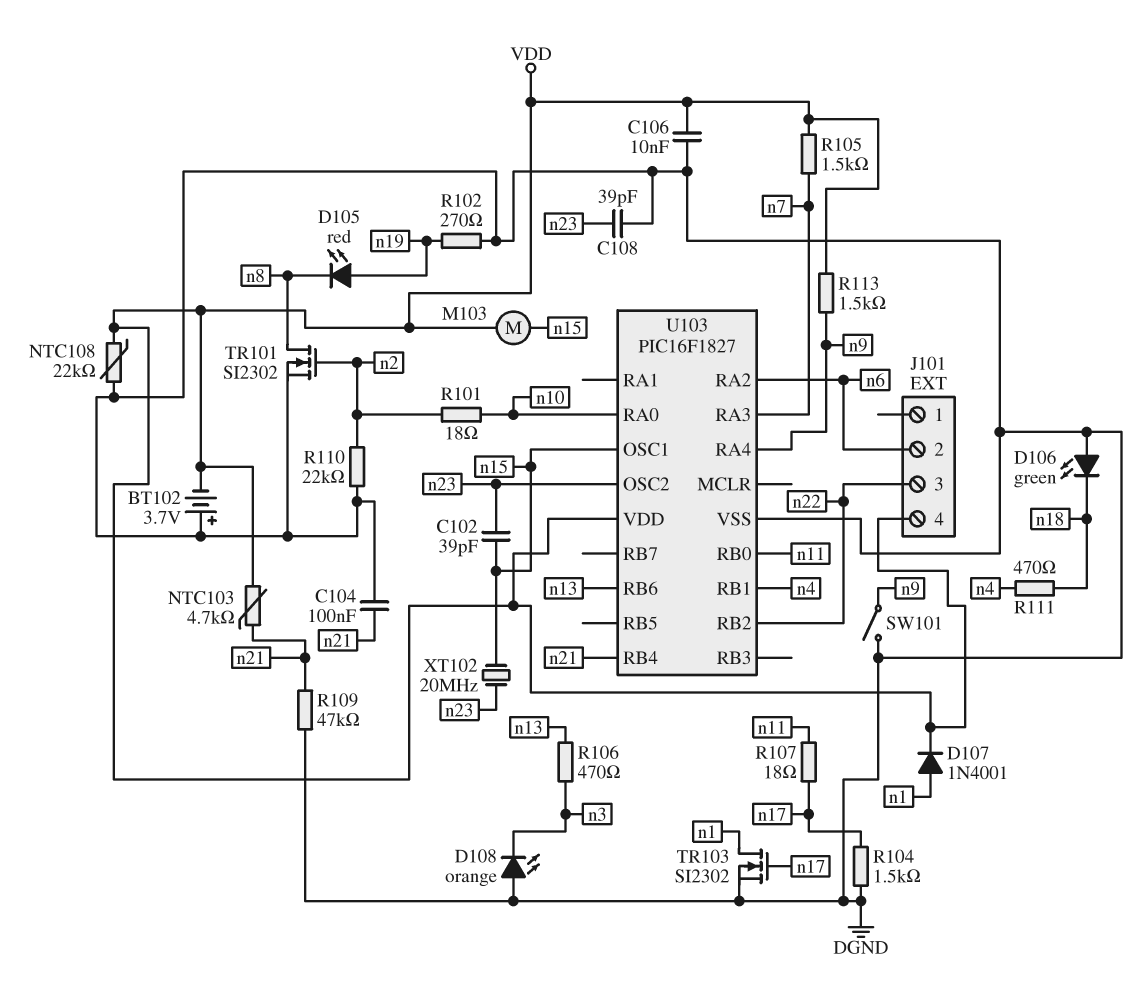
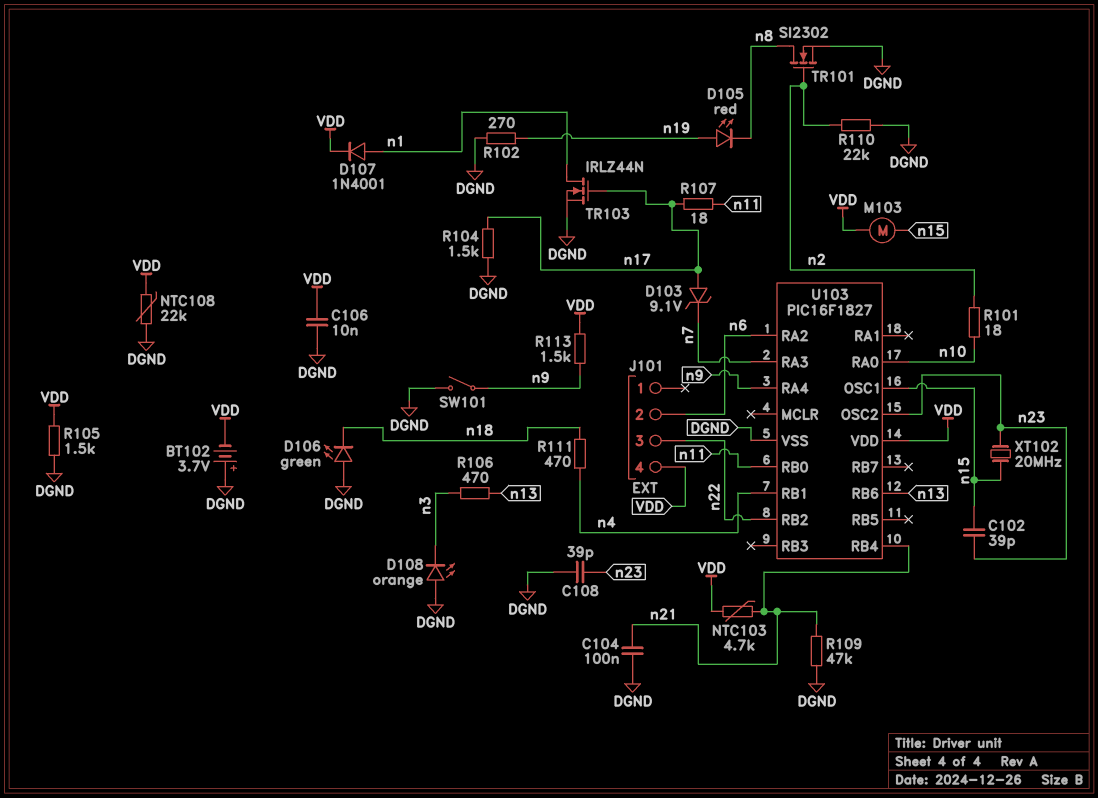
D103: none -> zener 9.1V (A n17, K n7)
R105: 1.5k (VDD, n7) -> 1.5k (DGND, VDD)
TR103: NMOS SI2302 (G n17, D n1, S DGND) -> NMOS IRLZ44N (G n17, D n1, S DGND)

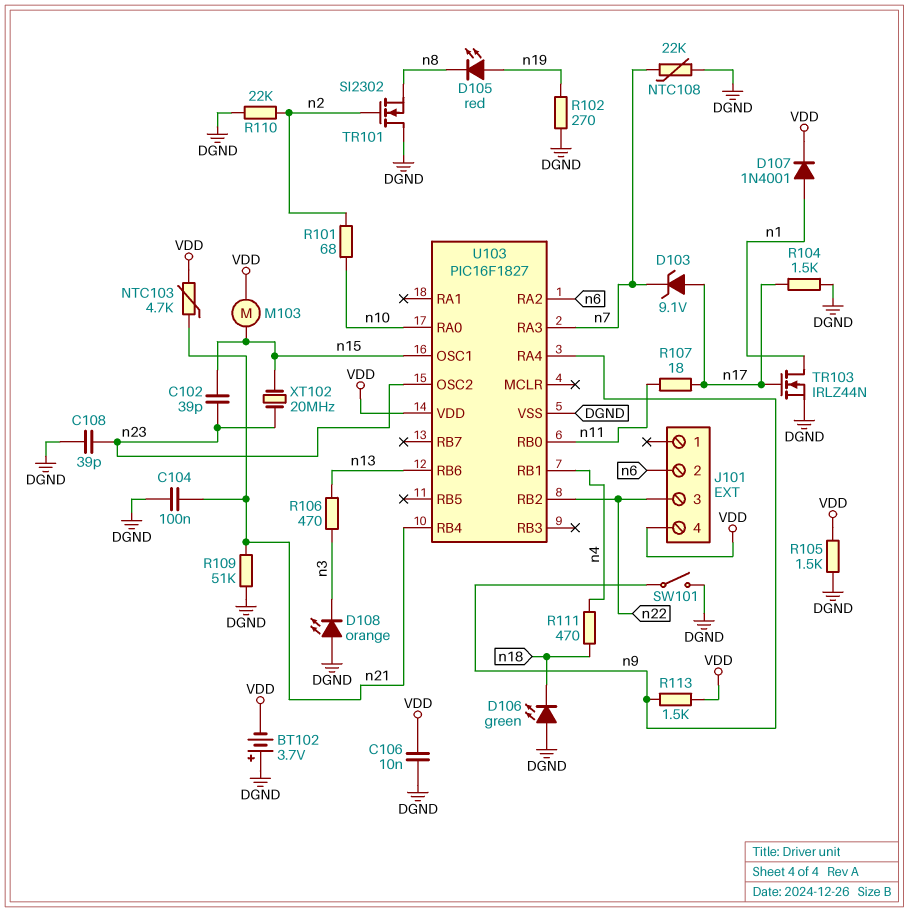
NTC108: 22k (DGND, VDD) -> 22k (DGND, n7)
R101: 18 (n2, n10) -> 68 (n2, n10)
R109: 47k (DGND, n21) -> 51k (DGND, n21)
TR101: NMOS SI2302 (G n2, D n8, S DGND) -> NMOS SI2302 (G n2, D DGND, S n8)

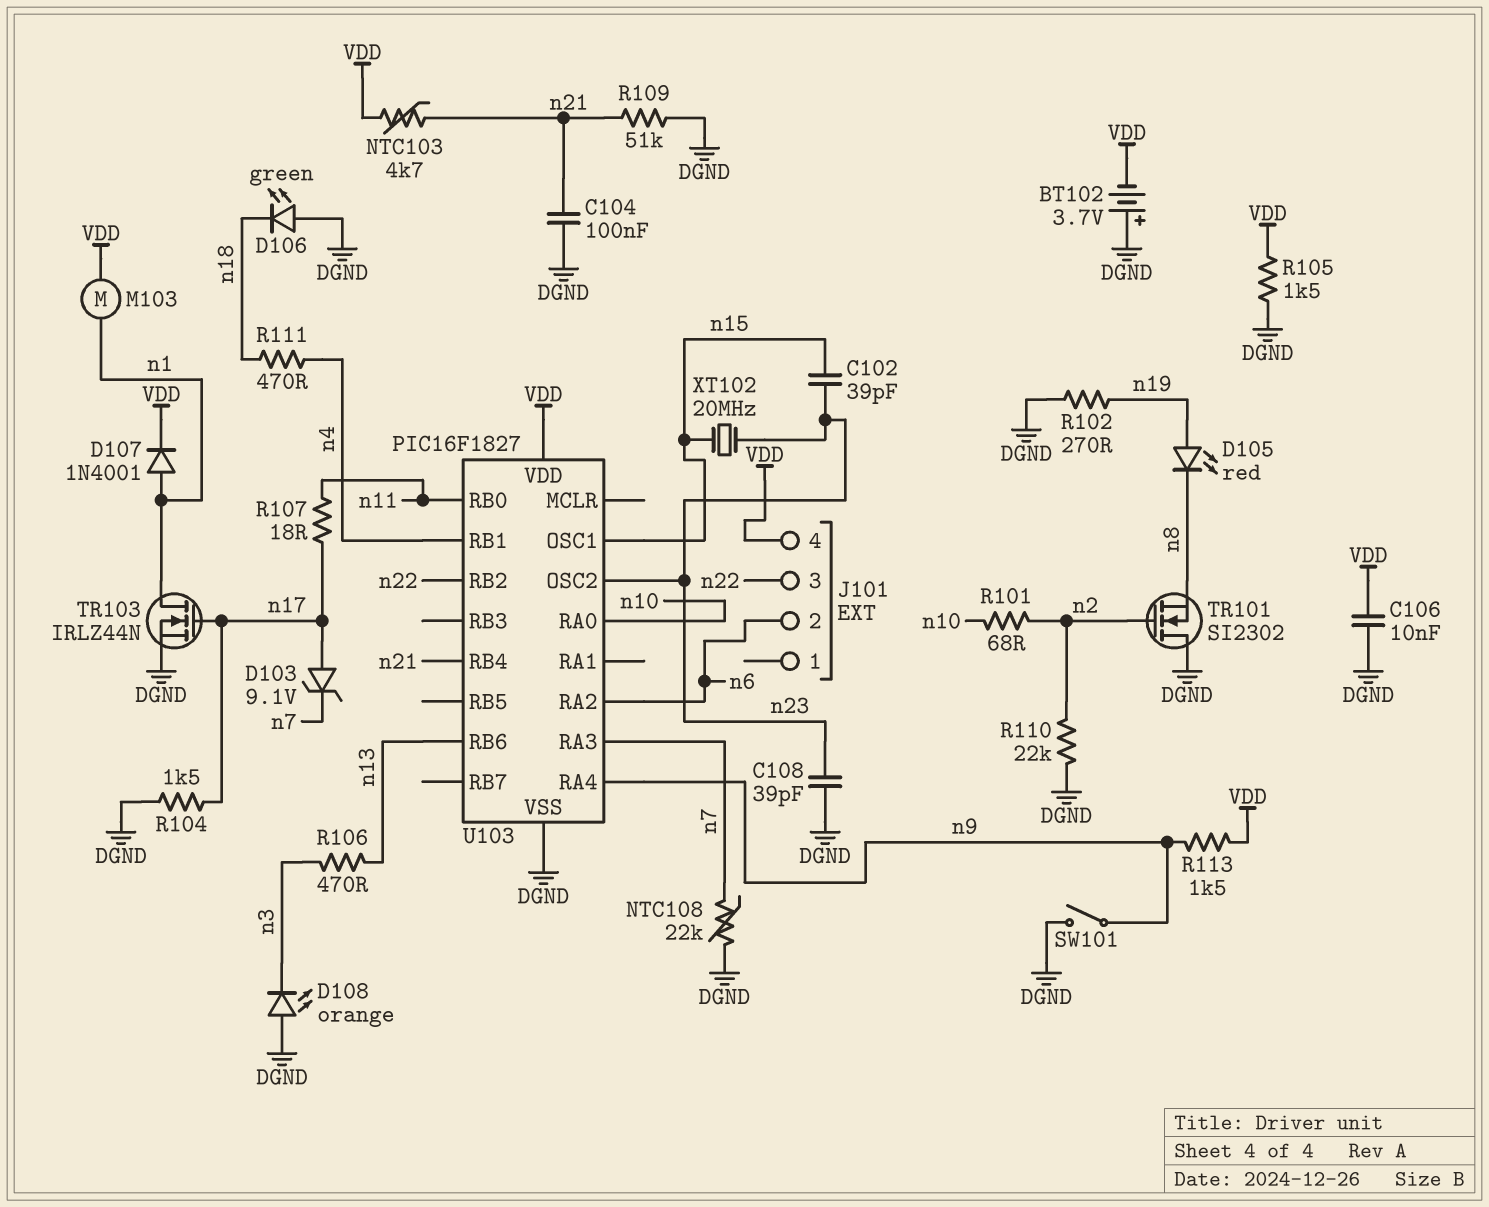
M103: motor (VDD, n15) -> motor (VDD, n1)

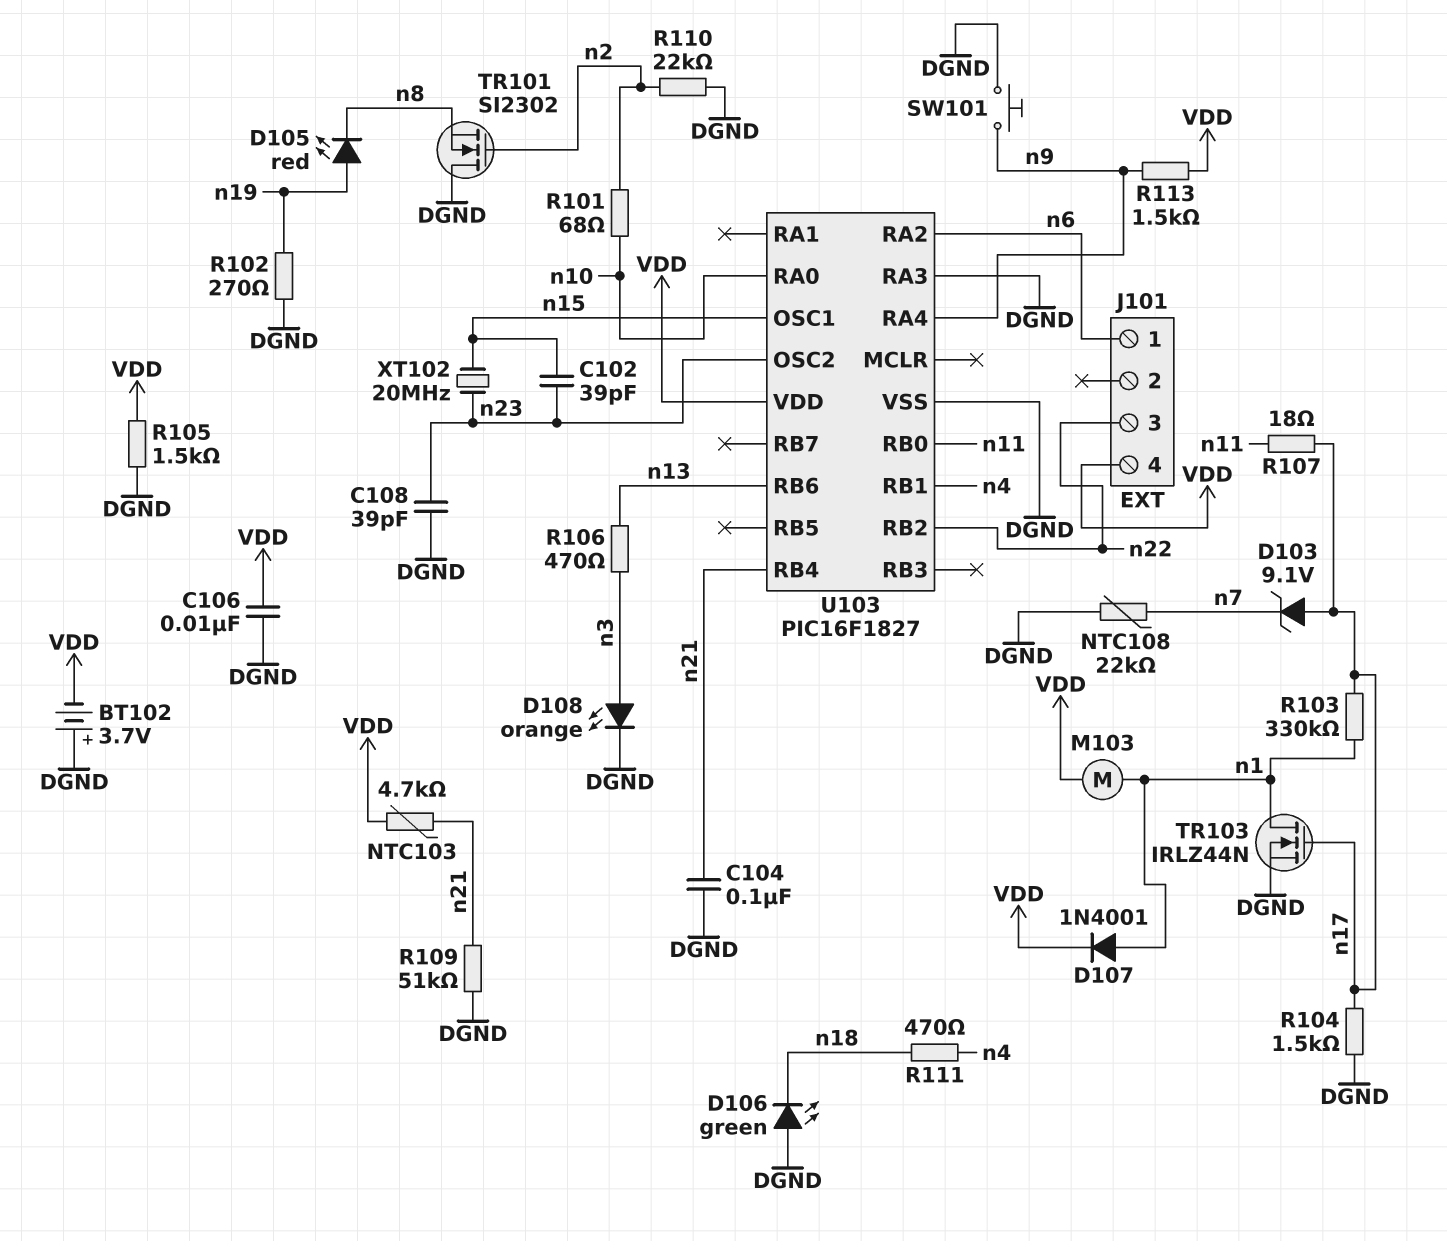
D108: LED orange (A DGND, K n3) -> LED orange (A n3, K DGND)
J101 pin 1: none -> n6
J101 pin 2: n6 -> none
R103: none -> 330k (n1, n17)
SW101: switch (DGND, n9) -> button (DGND, n9)
U103 pin RA3: n7 -> DGND

